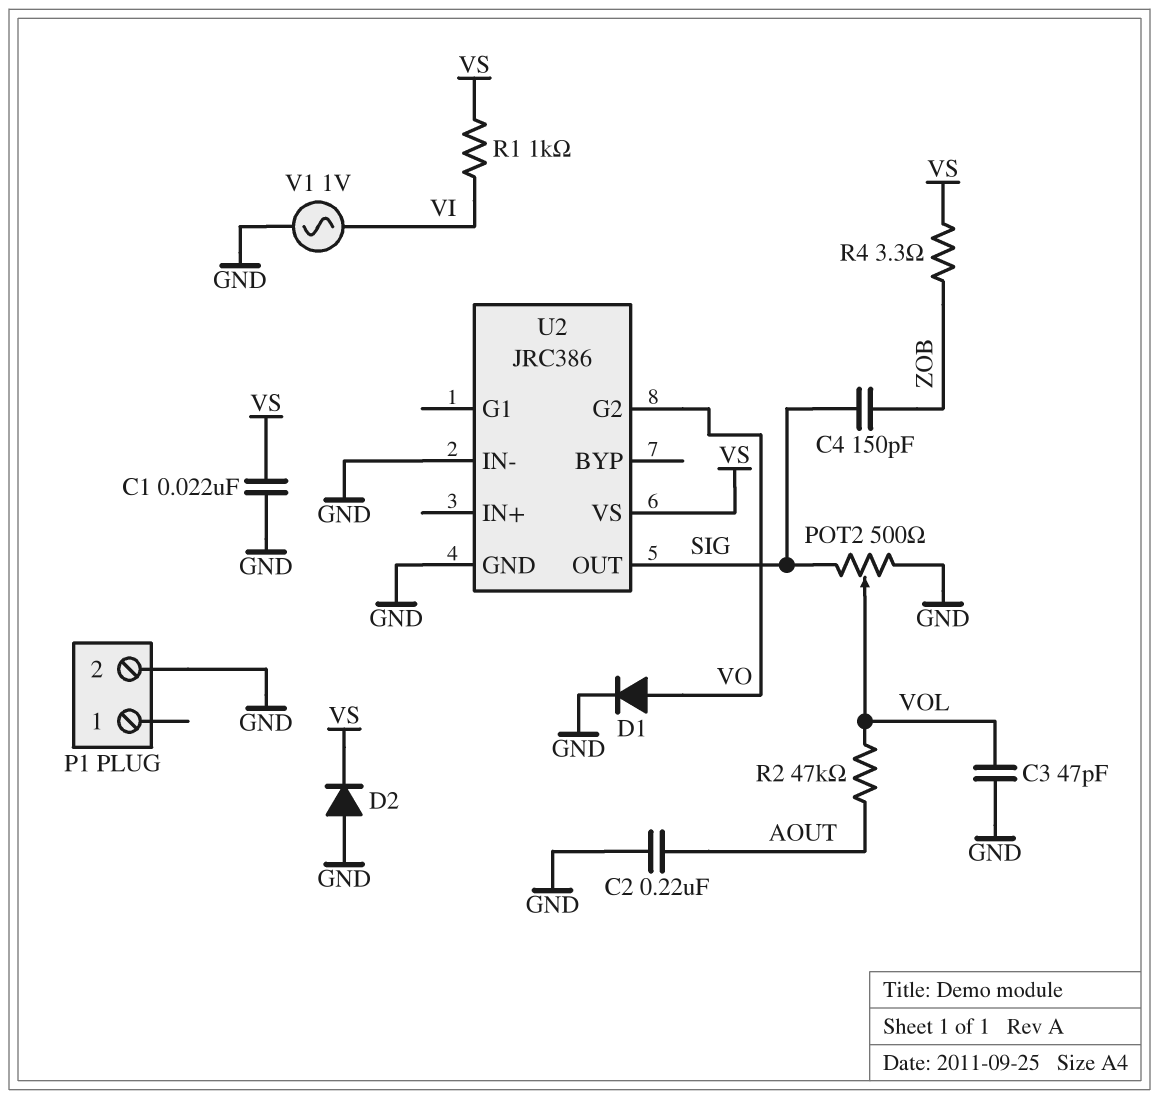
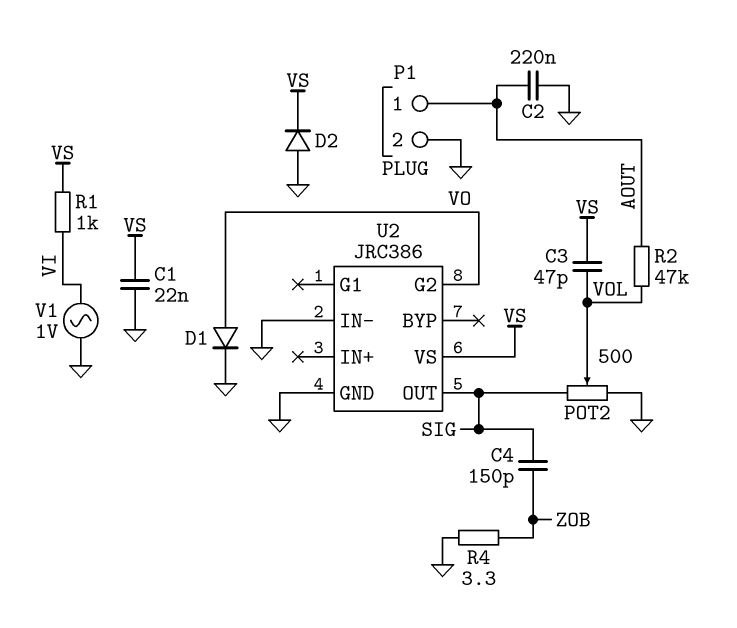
C3: 47pF (GND, VOL) -> 47pF (VOL, VS)
P1 pin 1: none -> AOUT
R4: 3.3 (VS, ZOB) -> 3.3 (GND, ZOB)

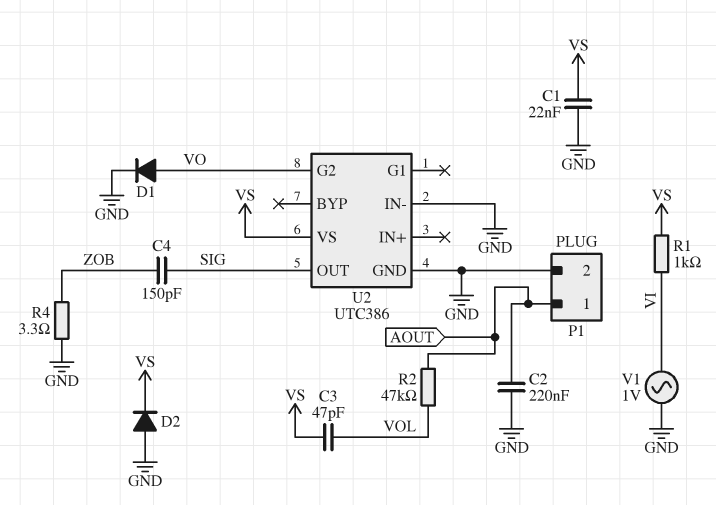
POT2: 500 (GND, SIG, wiper VOL) -> none
U2: JRC386 -> UTC386

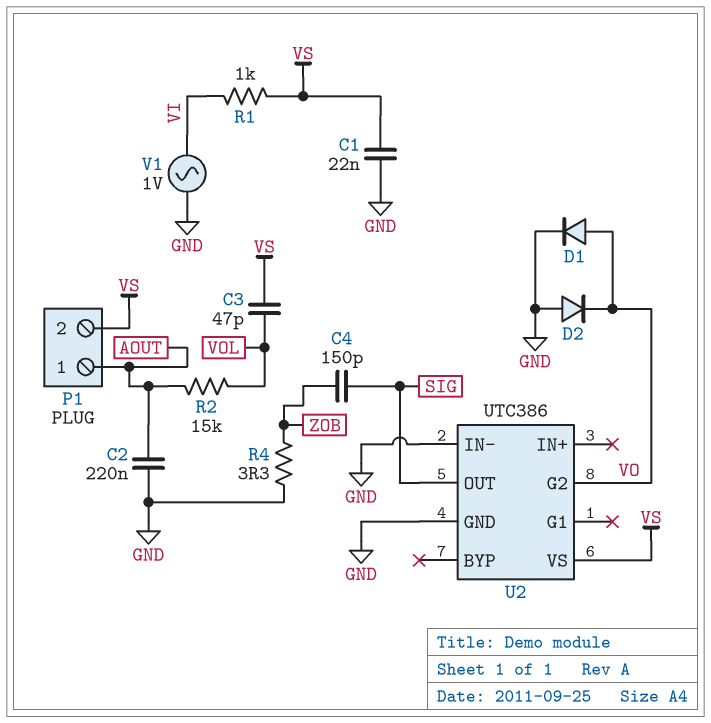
D2: diode (A GND, K VS) -> diode (A GND, K VO)
P1 pin 2: GND -> VS
R2: 47k (AOUT, VOL) -> 15k (AOUT, VOL)

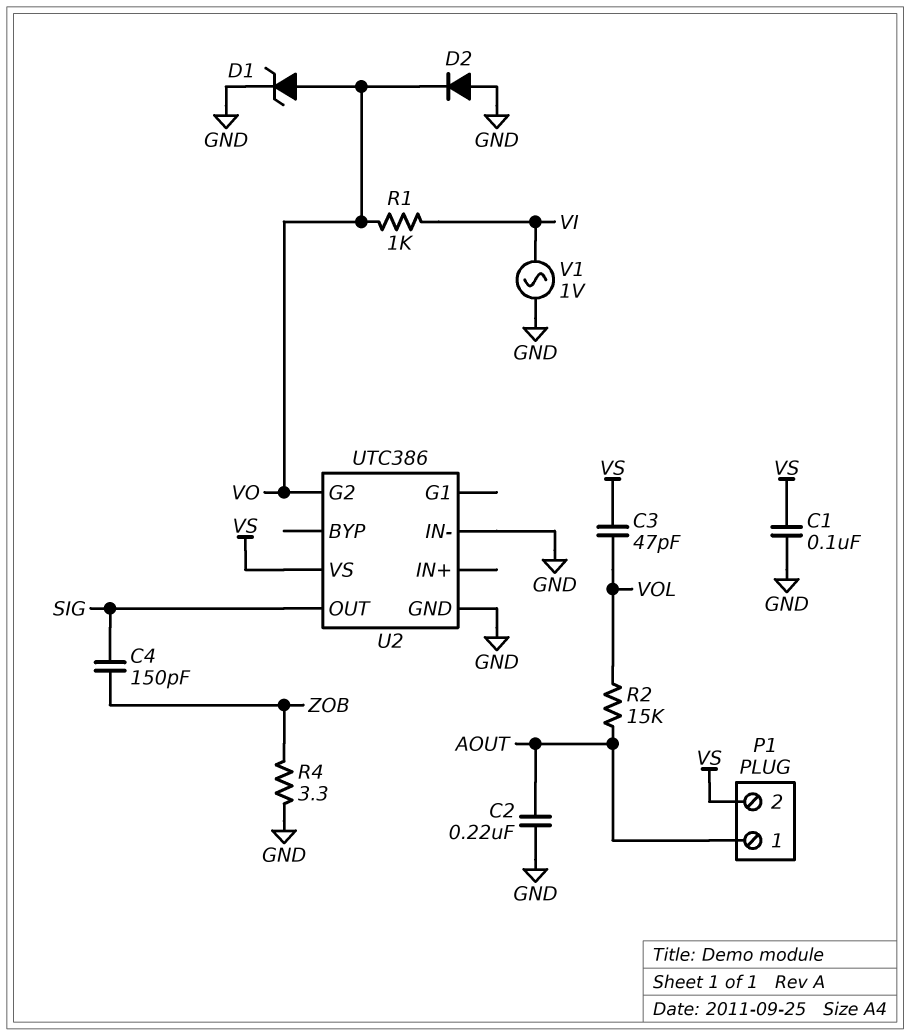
C1: 22nF (GND, VS) -> 100nF (GND, VS)
D1: diode (A VO, K GND) -> zener (A VO, K GND)
R1: 1k (VI, VS) -> 1k (VI, VO)

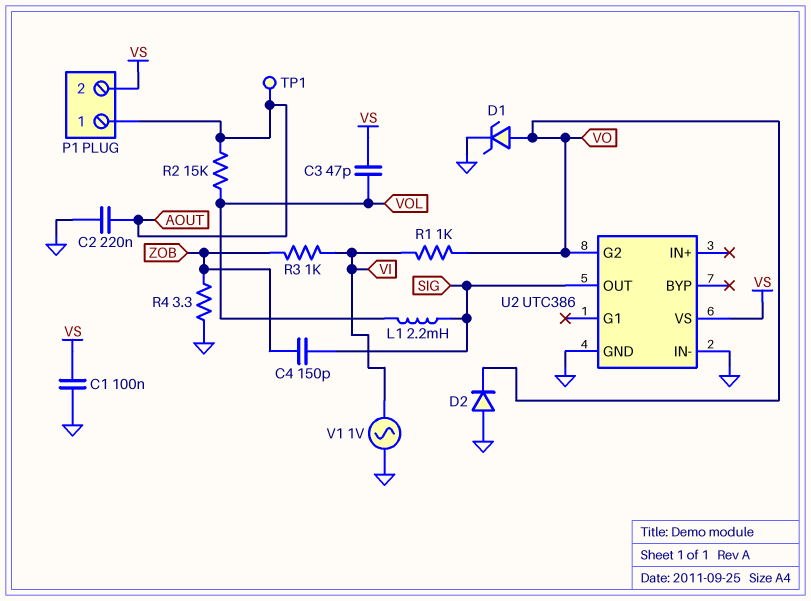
L1: none -> 2.2mH (SIG, VOL)
R3: none -> 1k (VI, ZOB)
TP1: none -> test point (AOUT)

